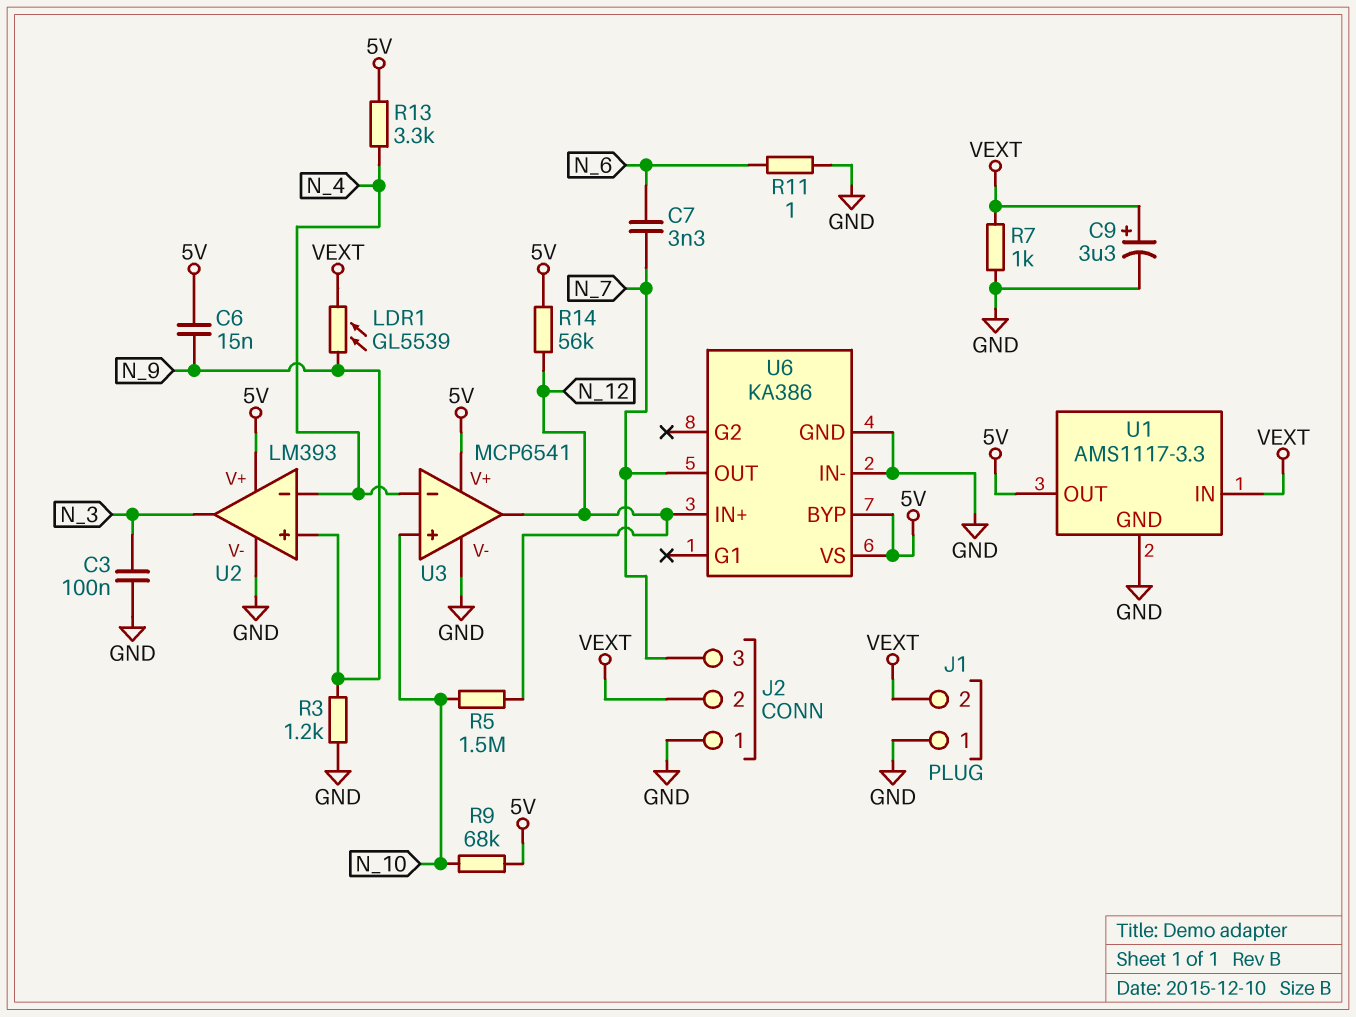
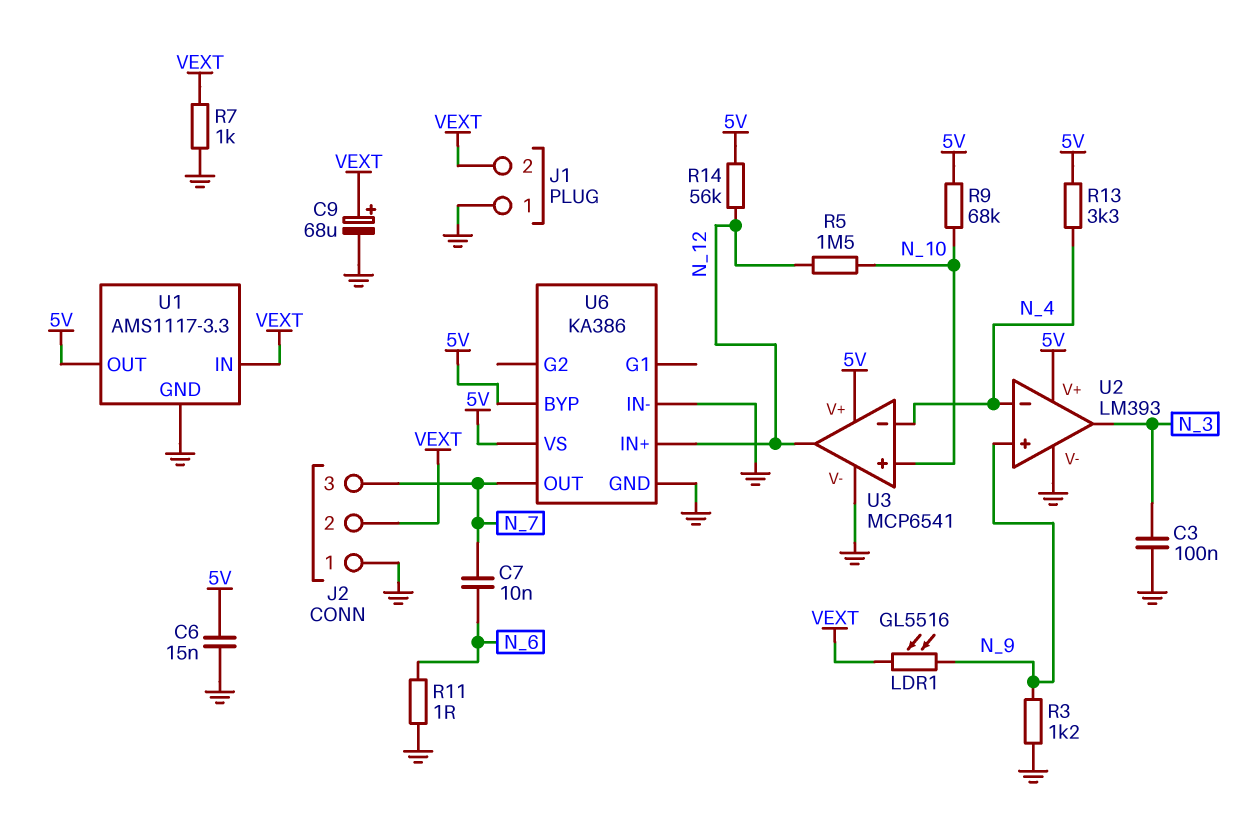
C6: 15nF (5V, N_9) -> 15nF (5V, GND)
C7: 3.3nF (N_6, N_7) -> 10nF (N_6, N_7)
C9: 3.3uF (plus VEXT, minus GND) -> 68uF (plus VEXT, minus GND)
LDR1: GL5539 (N_9, VEXT) -> GL5516 (N_9, VEXT)

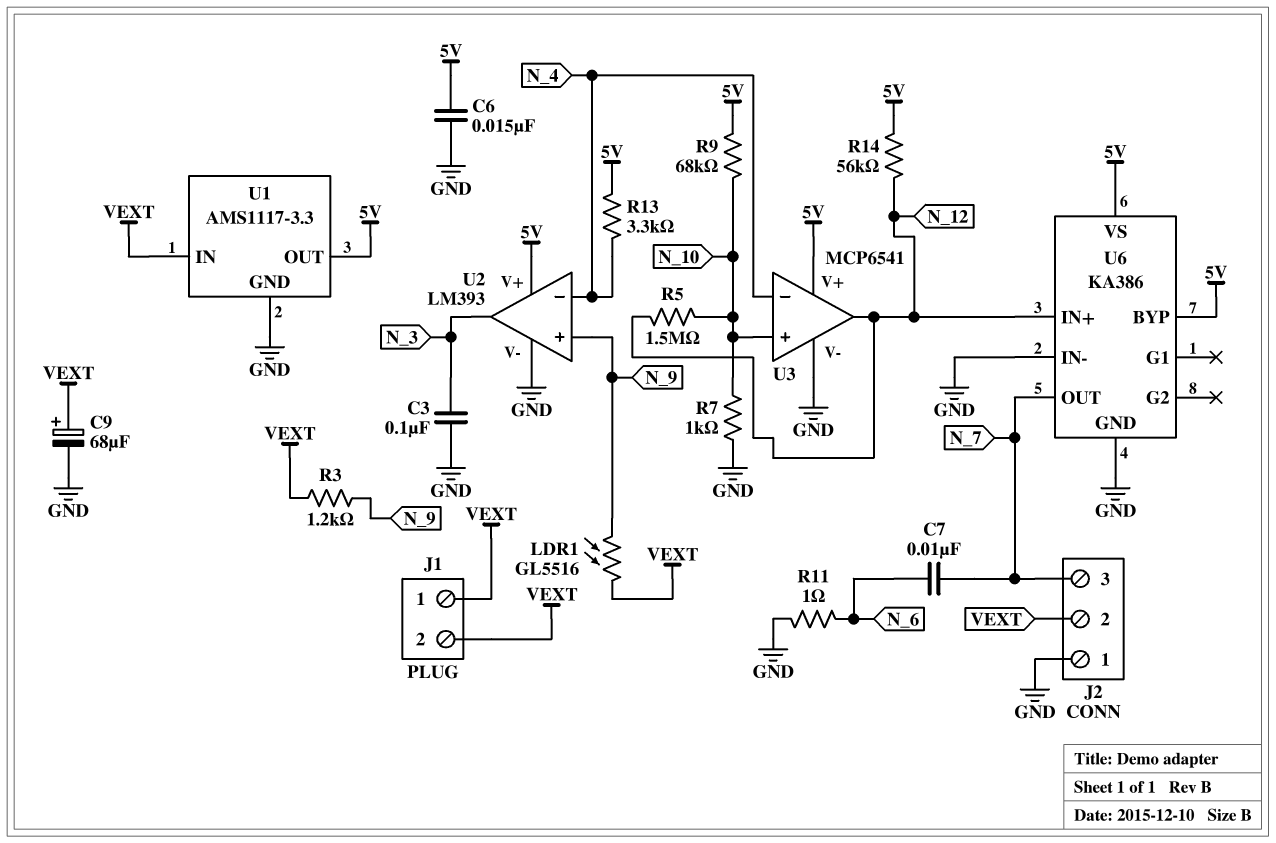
J1 pin 1: GND -> VEXT
R3: 1.2k (GND, N_9) -> 1.2k (N_9, VEXT)
R7: 1k (GND, VEXT) -> 1k (GND, N_10)

